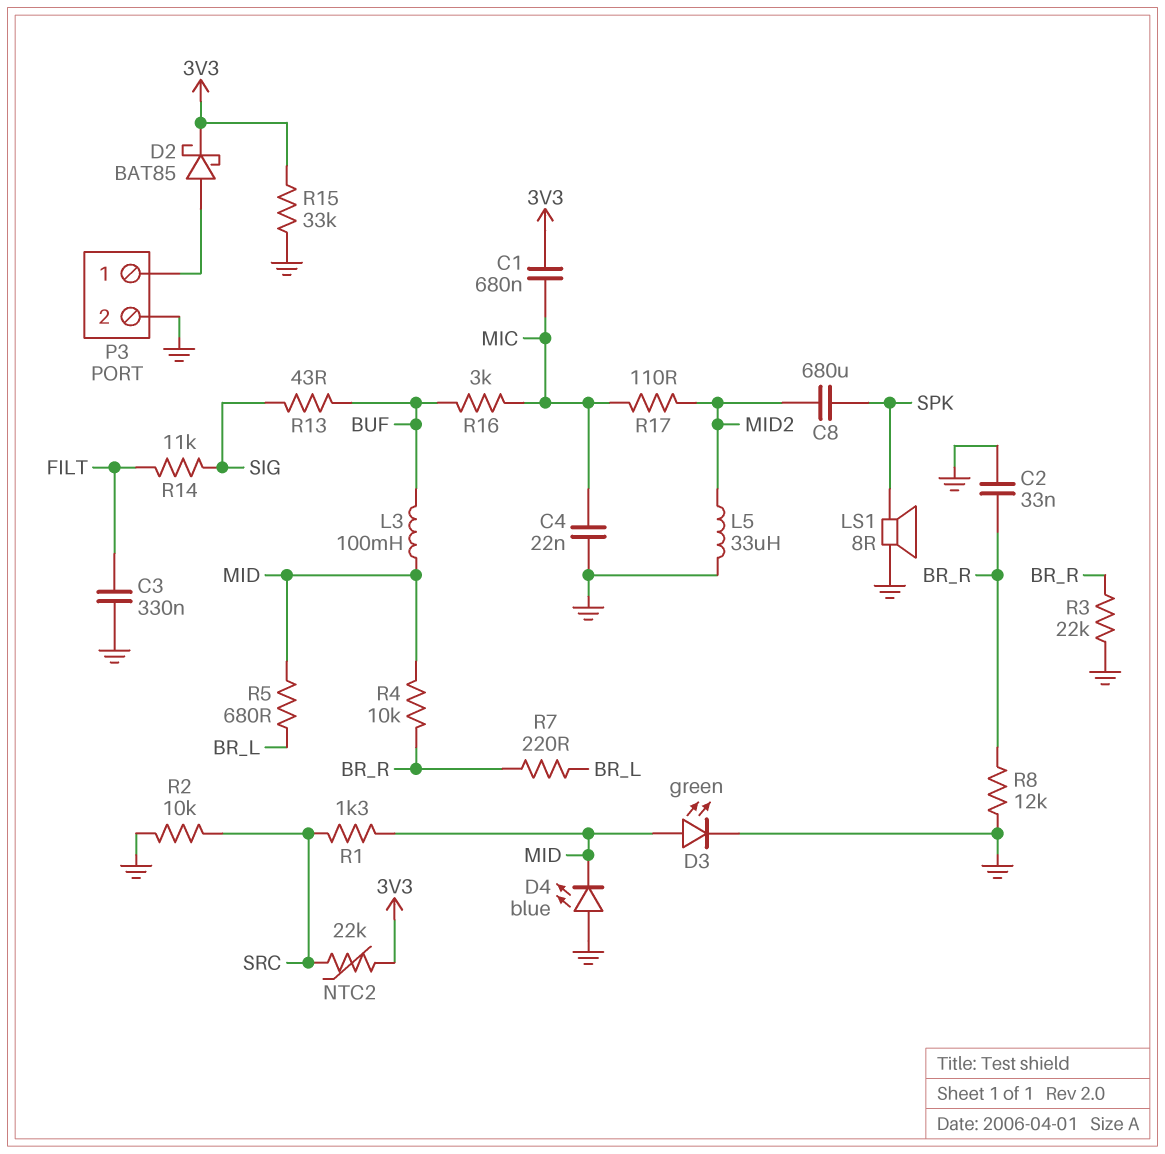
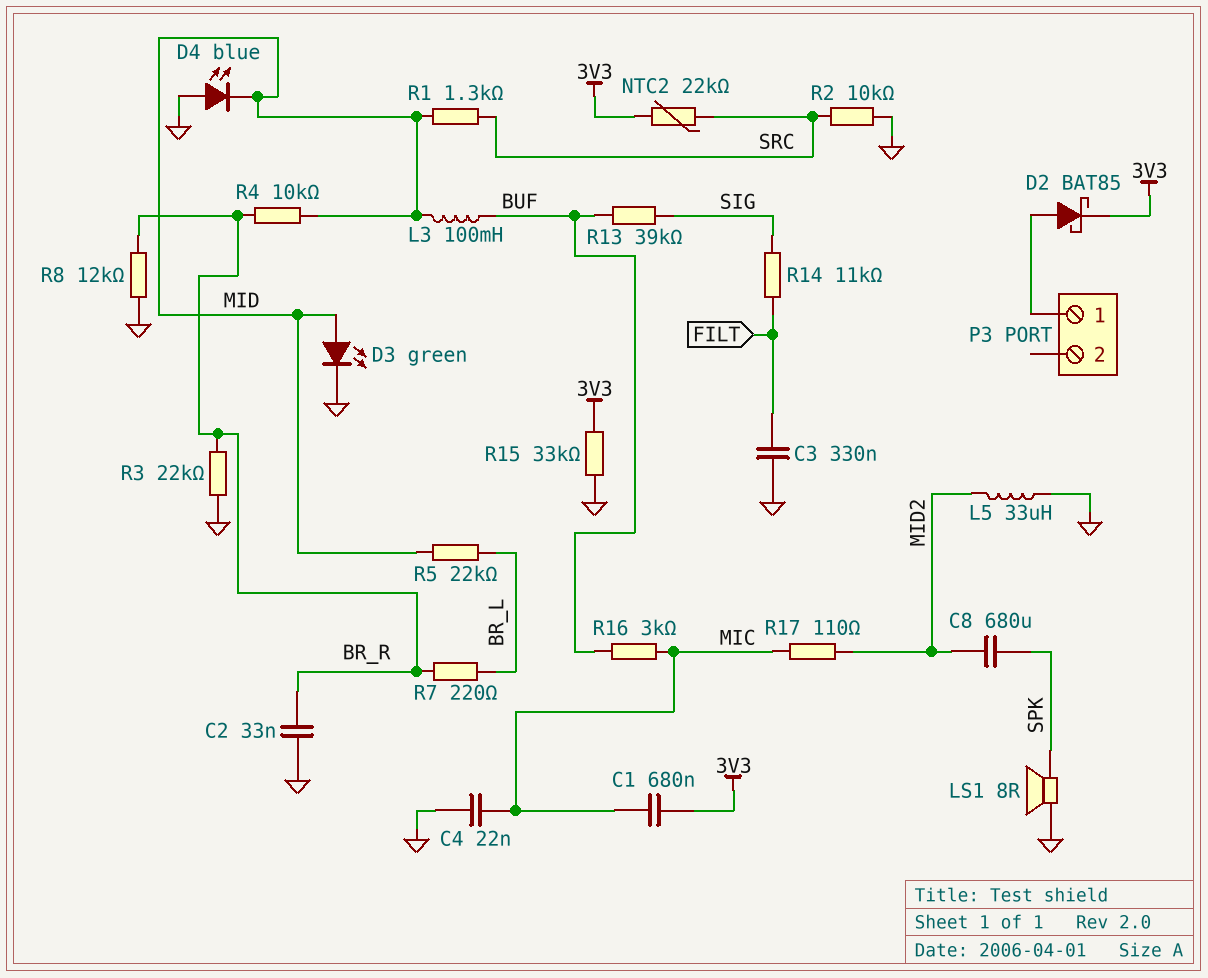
P3 pin 2: GND -> none
R5: 680 (BR_L, MID) -> 22k (BR_L, MID)
R13: 43 (BUF, SIG) -> 39k (BUF, SIG)

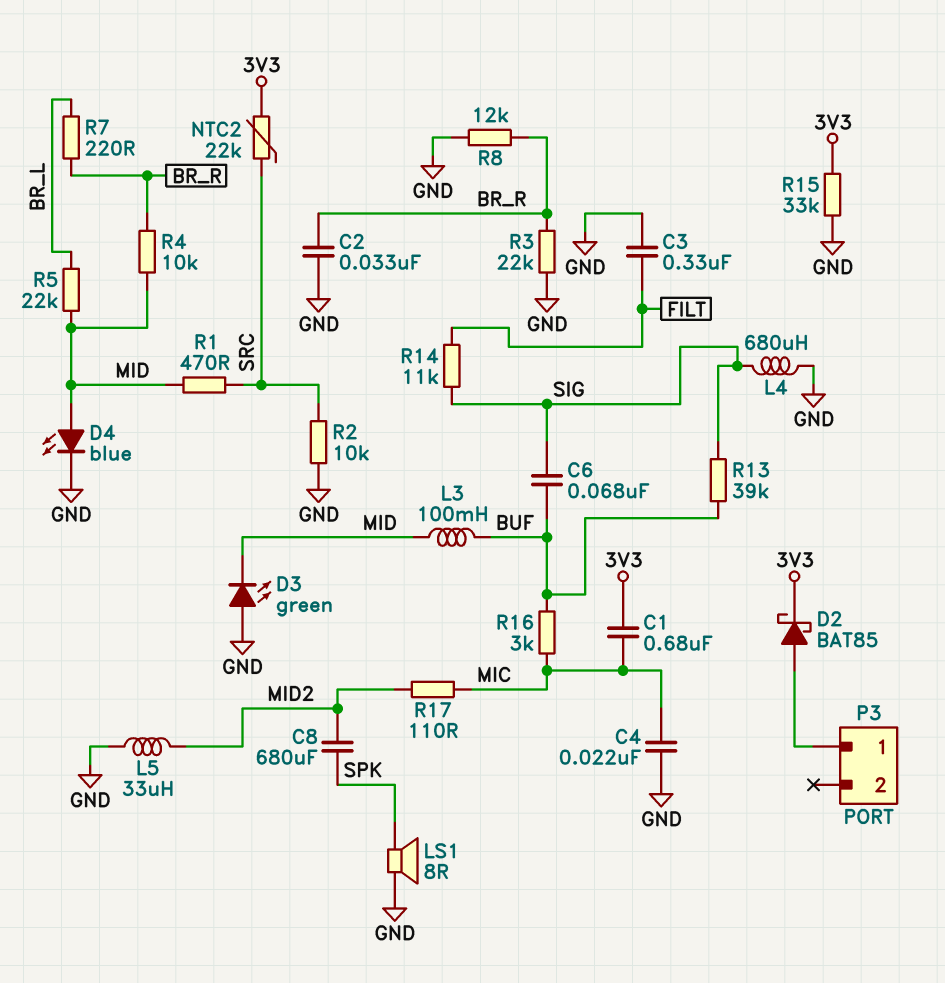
C6: none -> 68nF (BUF, SIG)
D3: LED green (A MID, K GND) -> LED green (A GND, K MID)
D4: LED blue (A GND, K MID) -> LED blue (A MID, K GND)
L4: none -> 680uH (GND, SIG)
R1: 1.3k (MID, SRC) -> 470 (MID, SRC)

